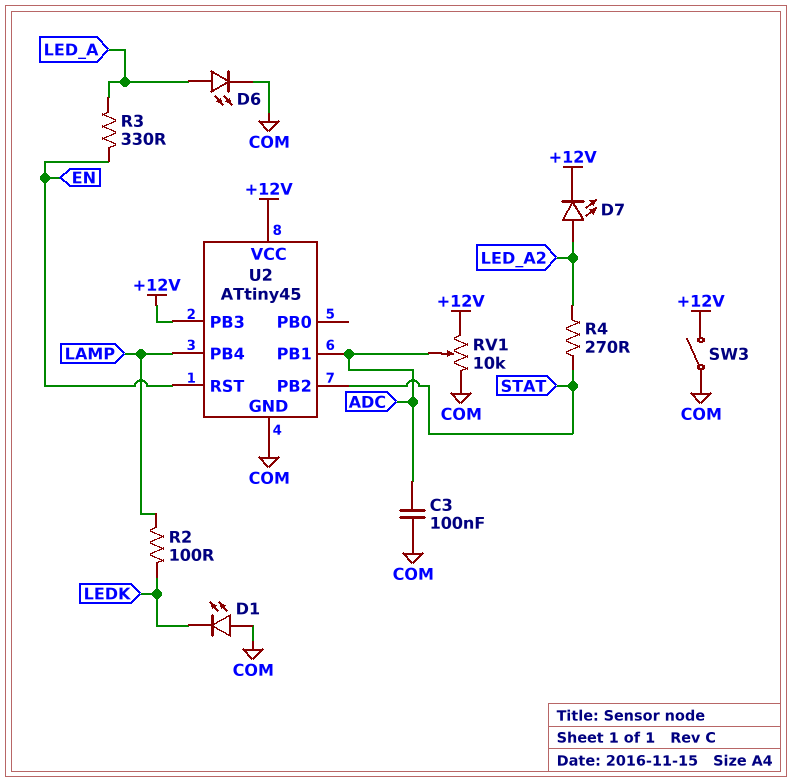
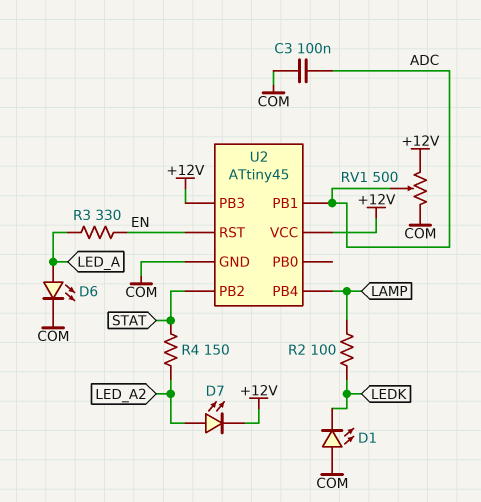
R4: 270 (LED_A2, STAT) -> 150 (LED_A2, STAT)
RV1: 10k (+12V, COM, wiper ADC) -> 500 (+12V, COM, wiper ADC)
SW3: switch (+12V, COM) -> none

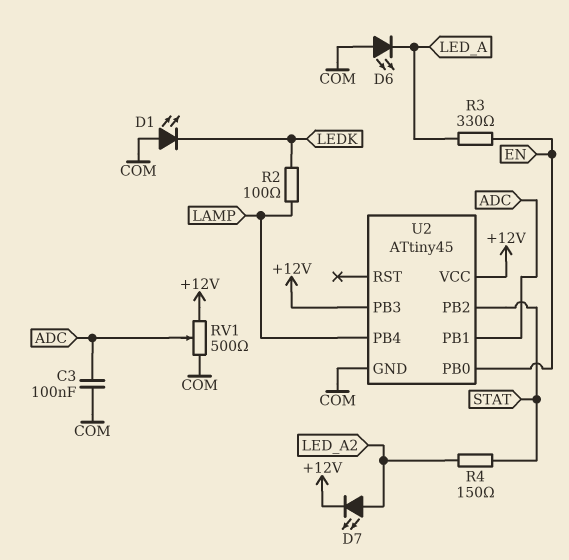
D6: LED (A LED_A, K COM) -> LED (A COM, K LED_A)
U2 pin PB0: none -> EN
U2 pin RST: EN -> none

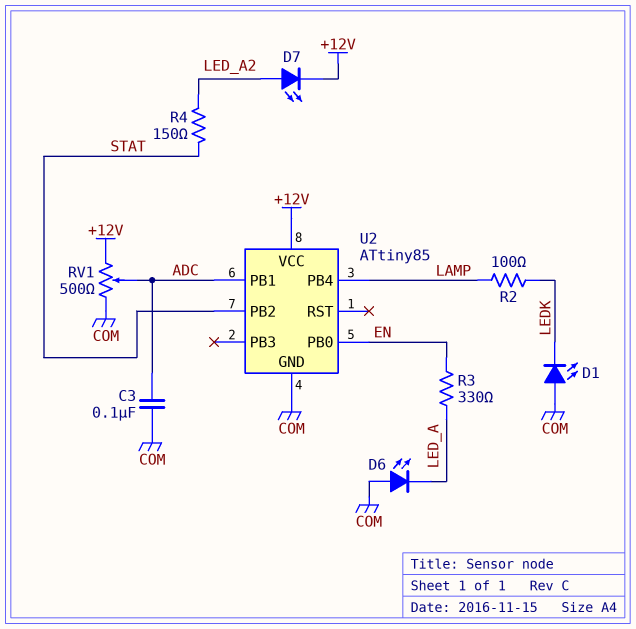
U2: ATtiny45 -> ATtiny85
U2 pin PB3: +12V -> none

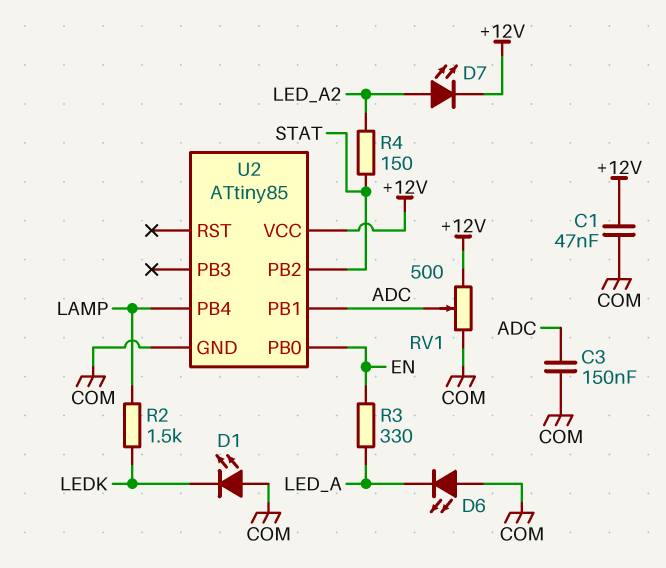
C1: none -> 47nF (+12V, COM)
C3: 100nF (ADC, COM) -> 150nF (ADC, COM)
R2: 100 (LAMP, LEDK) -> 1.5k (LAMP, LEDK)

